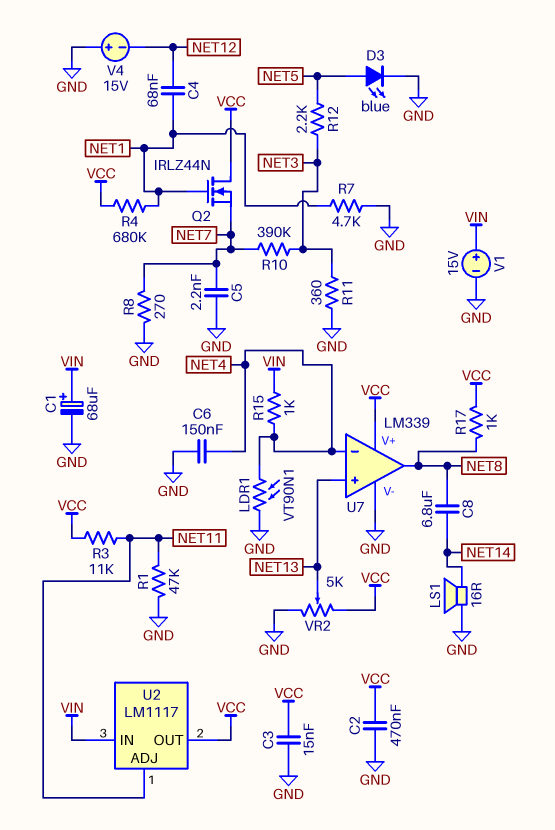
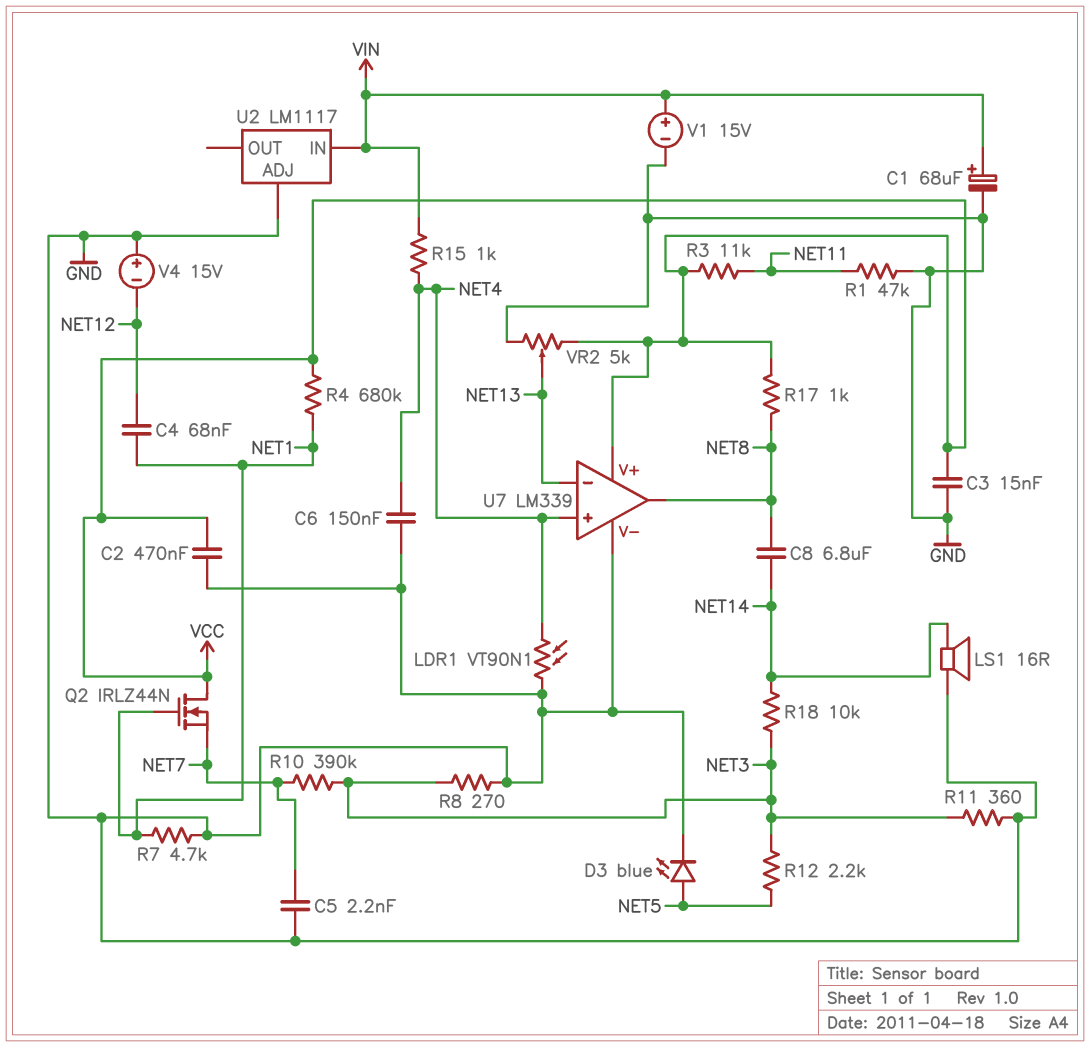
R8: 270 (GND, NET7) -> 270 (GND, NET3)
R18: none -> 10k (NET3, NET14)
U2 pin ADJ: NET11 -> GND
U2 pin OUT: VCC -> none
U7 pin in+: NET13 -> NET4
U7 pin in-: NET4 -> NET13

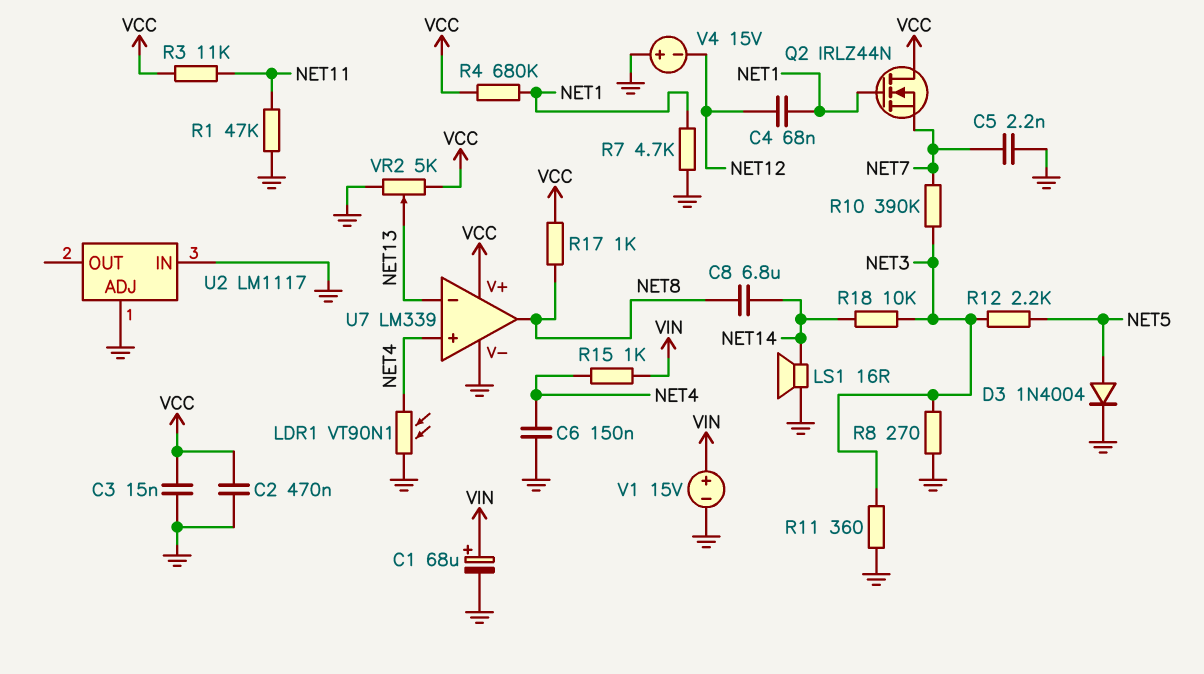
D3: LED blue (A NET5, K GND) -> diode 1N4004 (A NET5, K GND)
U2 pin IN: VIN -> GND

